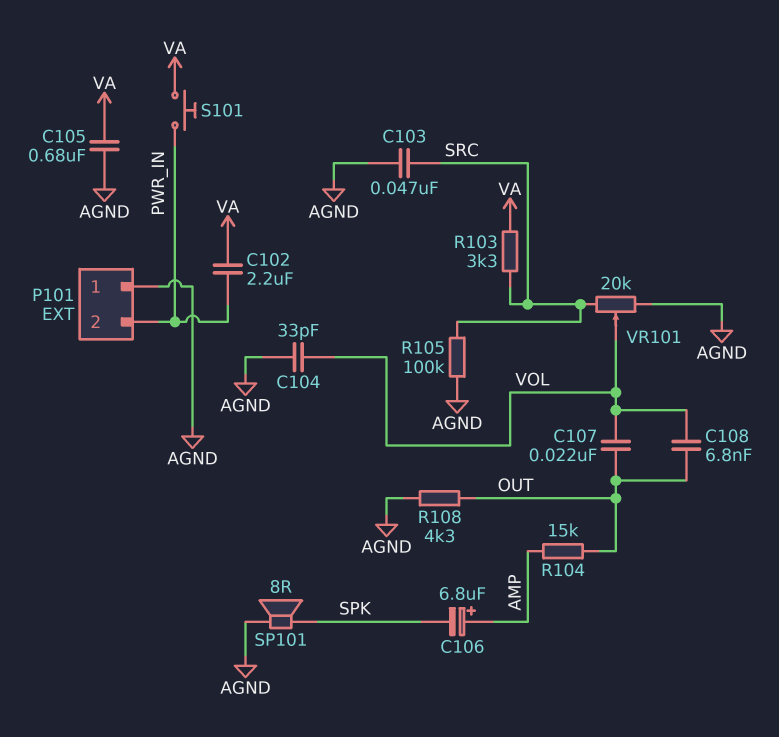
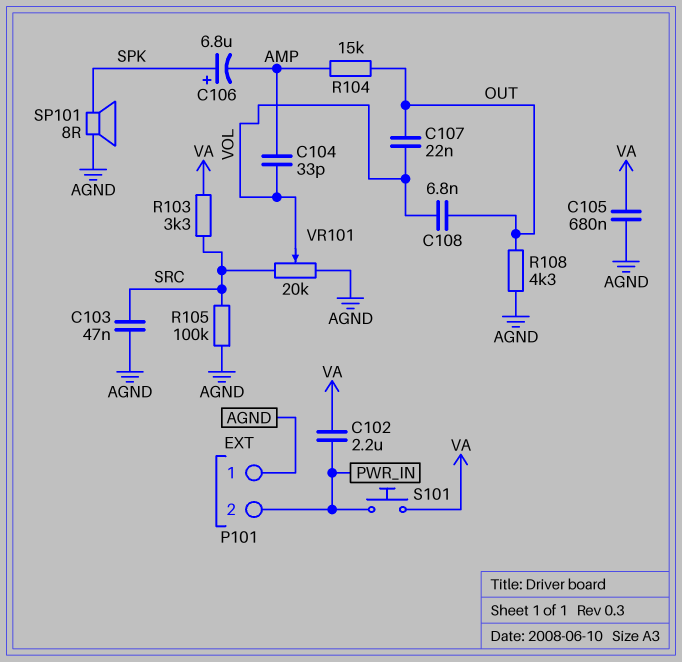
C104: 33pF (AGND, VOL) -> 33pF (AMP, VOL)
C106: 6.8uF (plus AMP, minus SPK) -> 6.8uF (plus SPK, minus AMP)

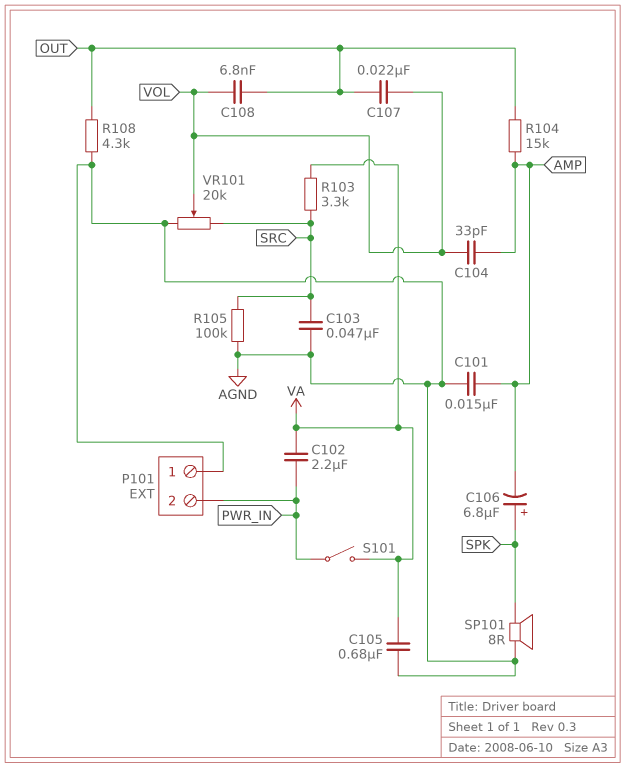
C101: none -> 15nF (AGND, AMP)
S101: button (PWR_IN, VA) -> switch (PWR_IN, VA)

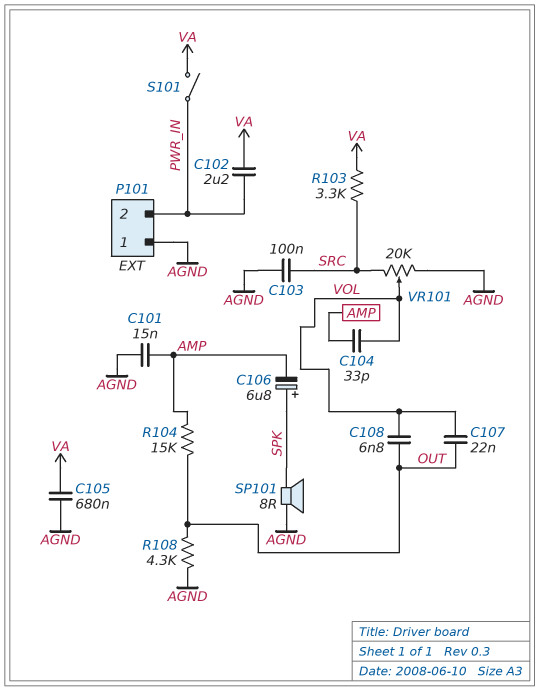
C103: 47nF (AGND, SRC) -> 100nF (AGND, SRC)
R105: 100k (AGND, SRC) -> none

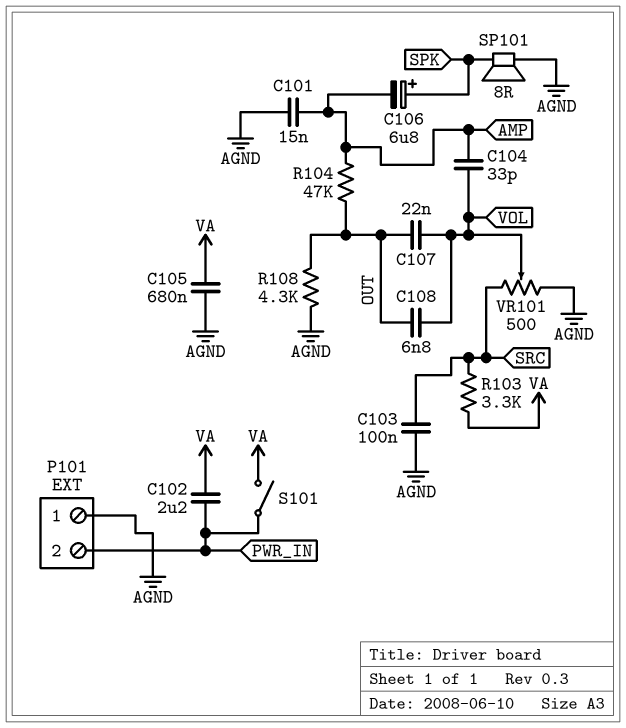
R104: 15k (AMP, OUT) -> 47k (AMP, OUT)
VR101: 20k (AGND, SRC, wiper VOL) -> 500 (AGND, SRC, wiper VOL)

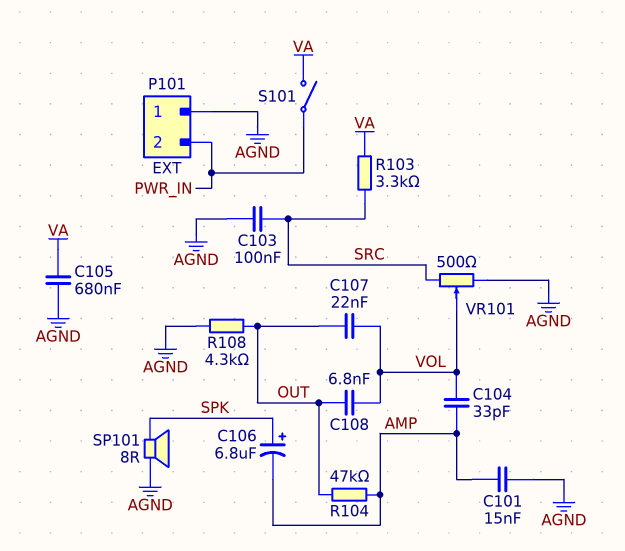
C102: 2.2uF (PWR_IN, VA) -> none

